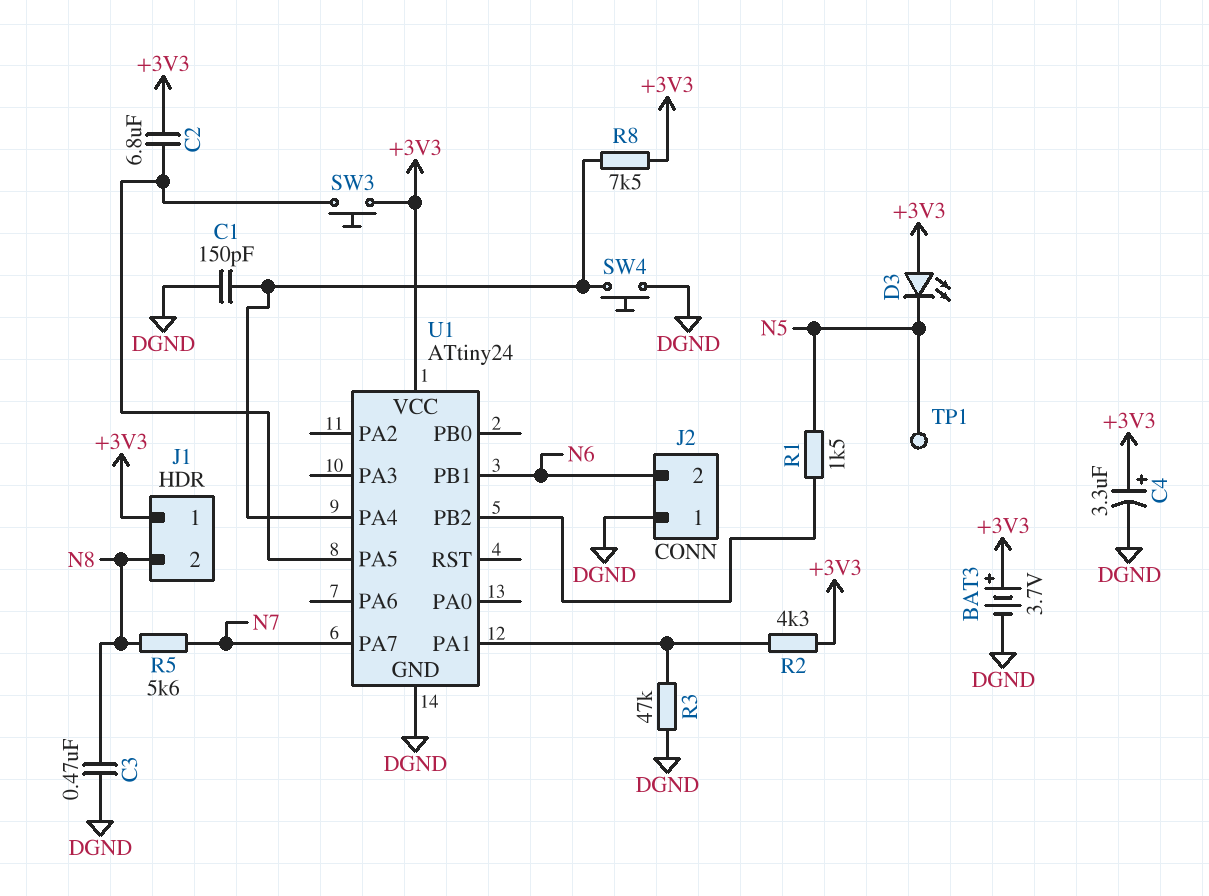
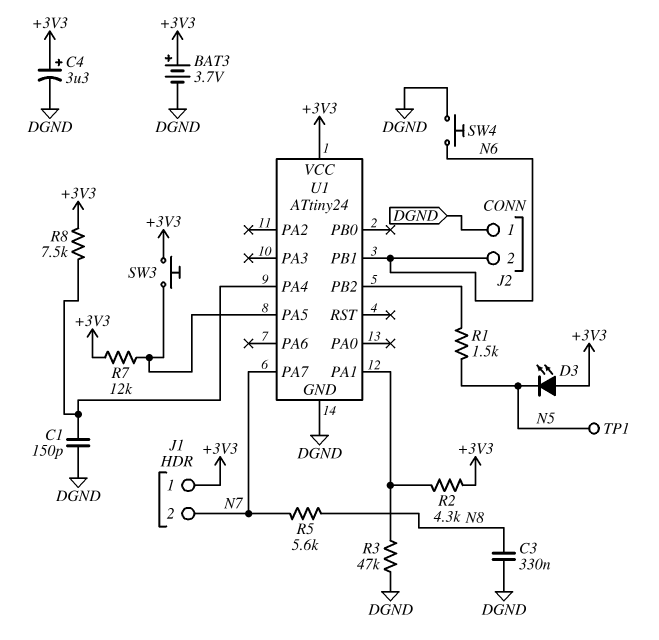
C2: 6.8uF (+3V3, U1/PA5) -> none
C3: 470nF (DGND, N8) -> 330nF (DGND, N8)
J1 pin 2: N8 -> N7
R7: none -> 12k (+3V3, U1/PA5)
SW4: button (DGND, U1/PA4) -> button (DGND, N6)

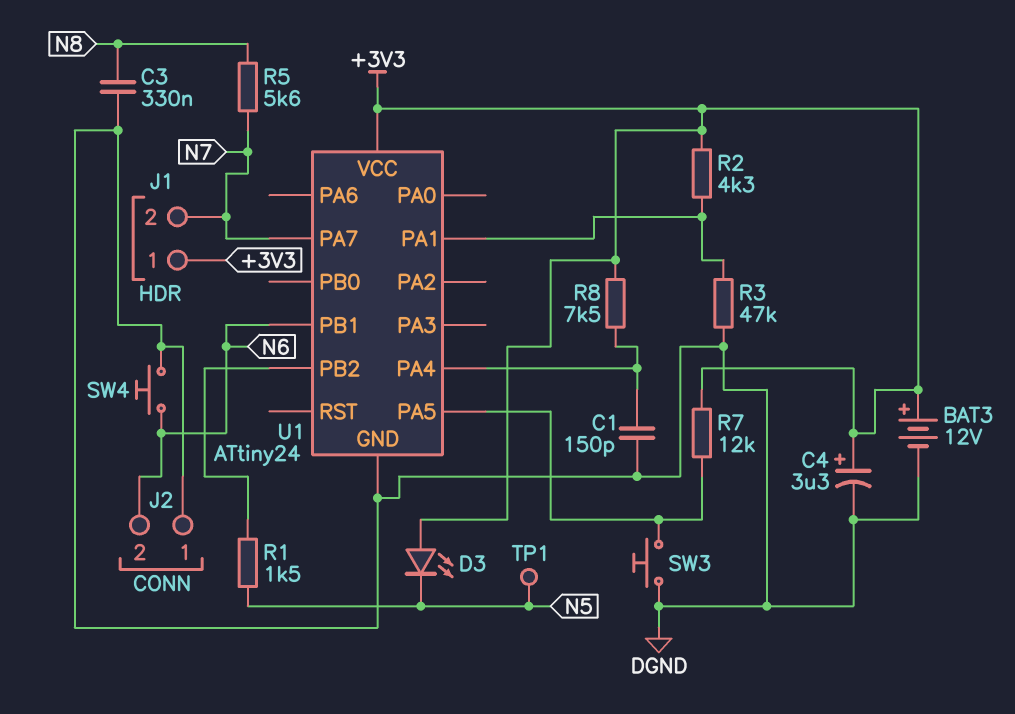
BAT3: 3.7V (plus +3V3, minus DGND) -> 12V (plus +3V3, minus DGND)
SW3: button (+3V3, U1/PA5) -> button (DGND, U1/PA5)

